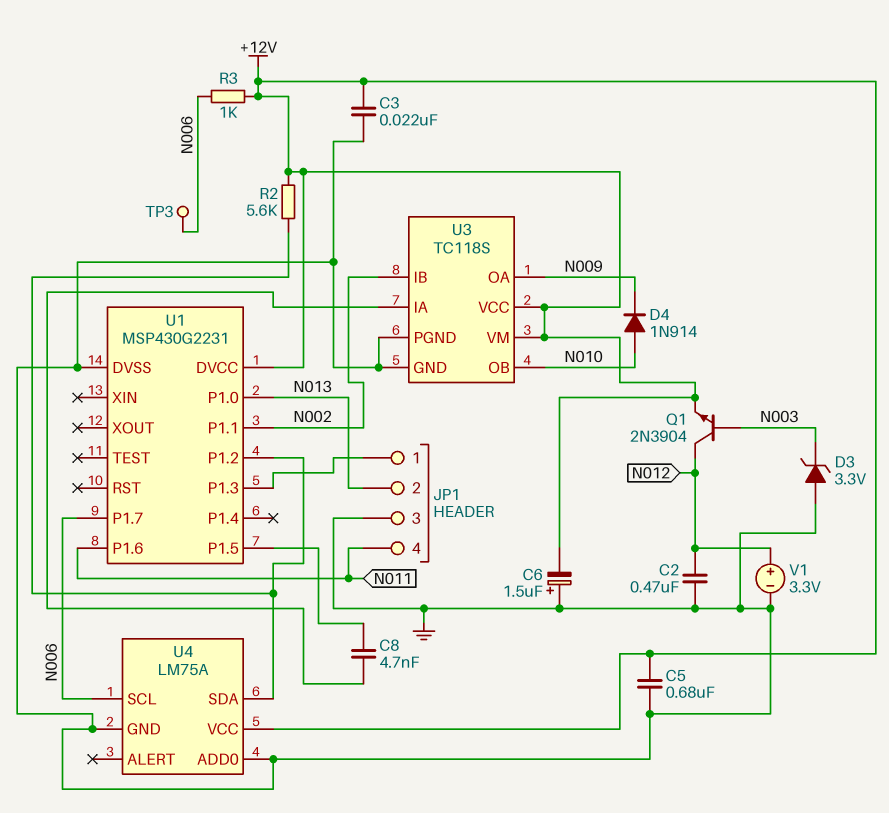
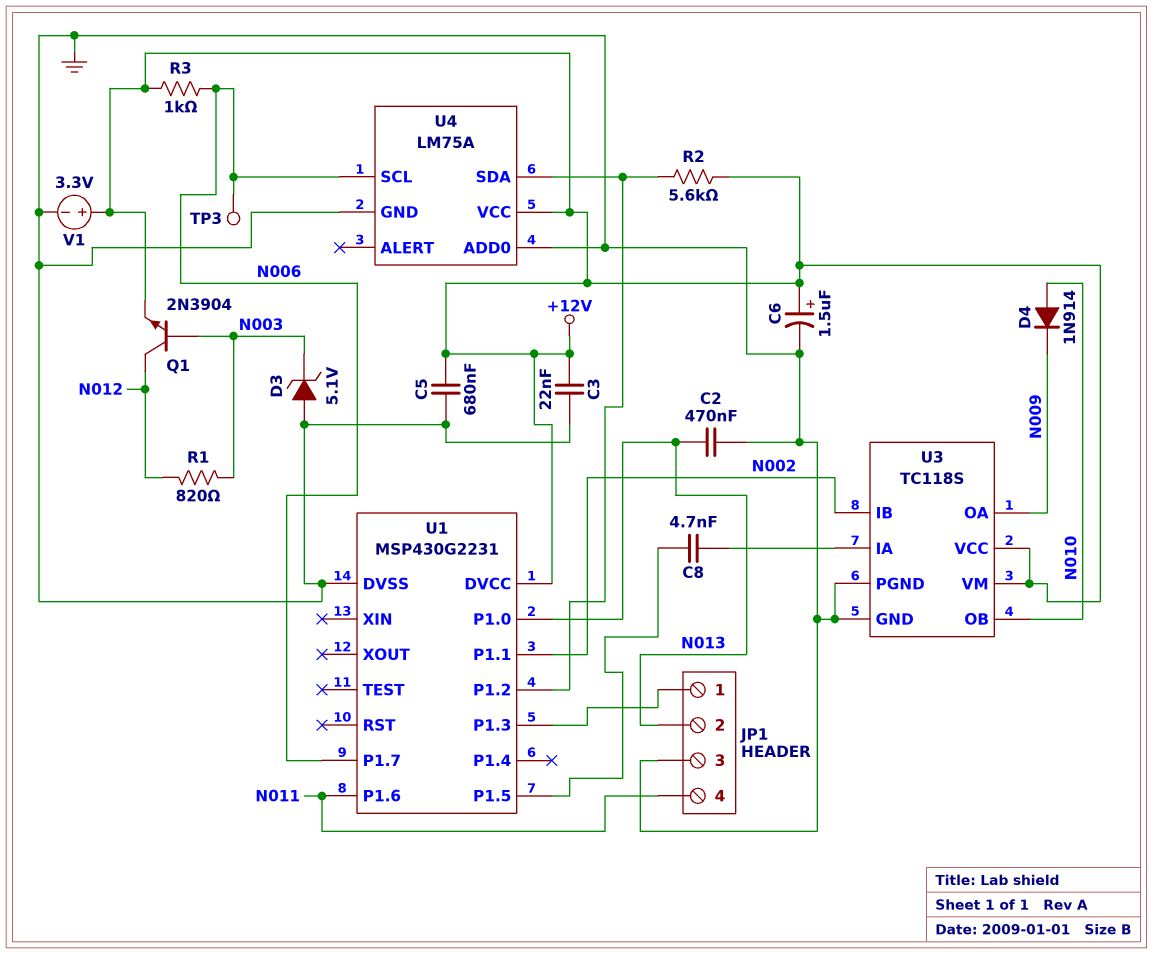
C2: 470nF (GND, N012) -> 470nF (GND, N013)
C6: 1.5uF (plus GND, minus +12V) -> 1.5uF (plus +12V, minus GND)
D3: zener 3.3V (A GND, K N003) -> zener 5.1V (A GND, K N003)
R1: none -> 820 (N003, N012)
V1: 3.3V (plus N012, minus GND) -> 3.3V (plus +12V, minus GND)

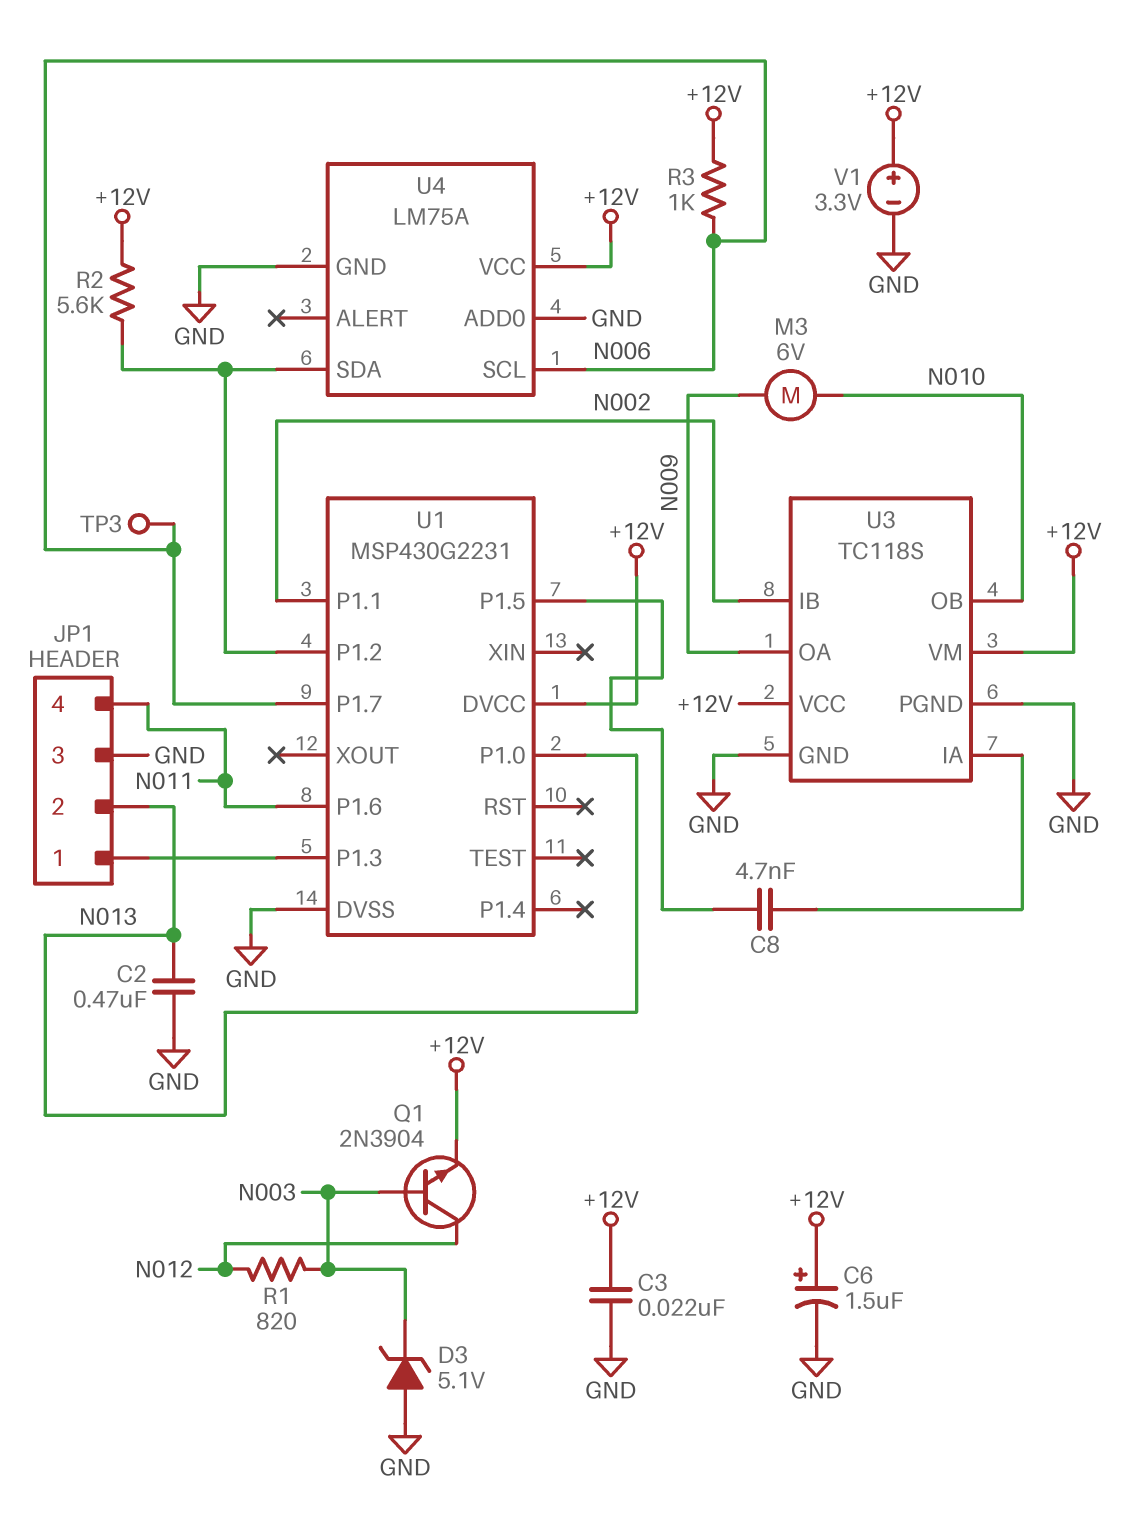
C5: 680nF (+12V, GND) -> none
D4: diode 1N914 (A N010, K N009) -> none
M3: none -> motor 6V (N009, N010)

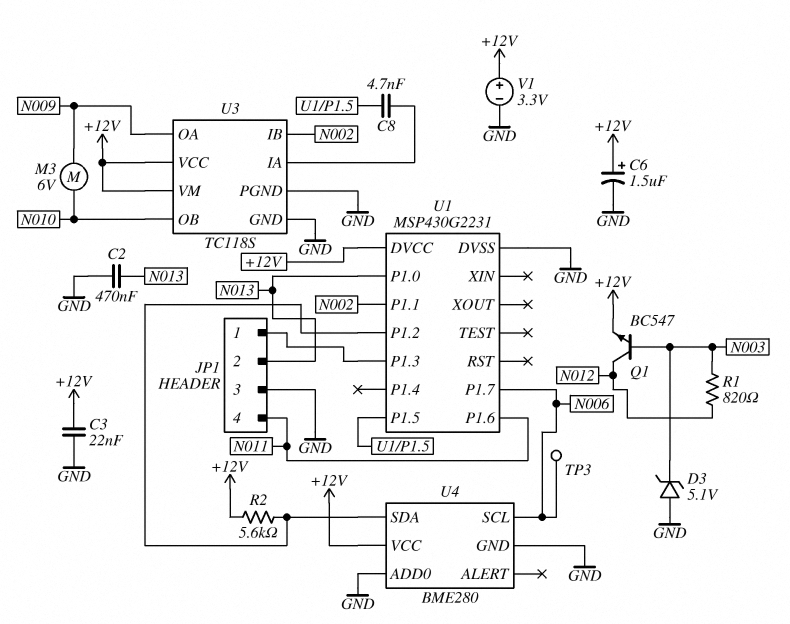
Q1: NPN 2N3904 (B N003, C N012, E +12V) -> NPN BC547 (B N003, C N012, E +12V)
R3: 1k (+12V, N006) -> none
U4: LM75A -> BME280

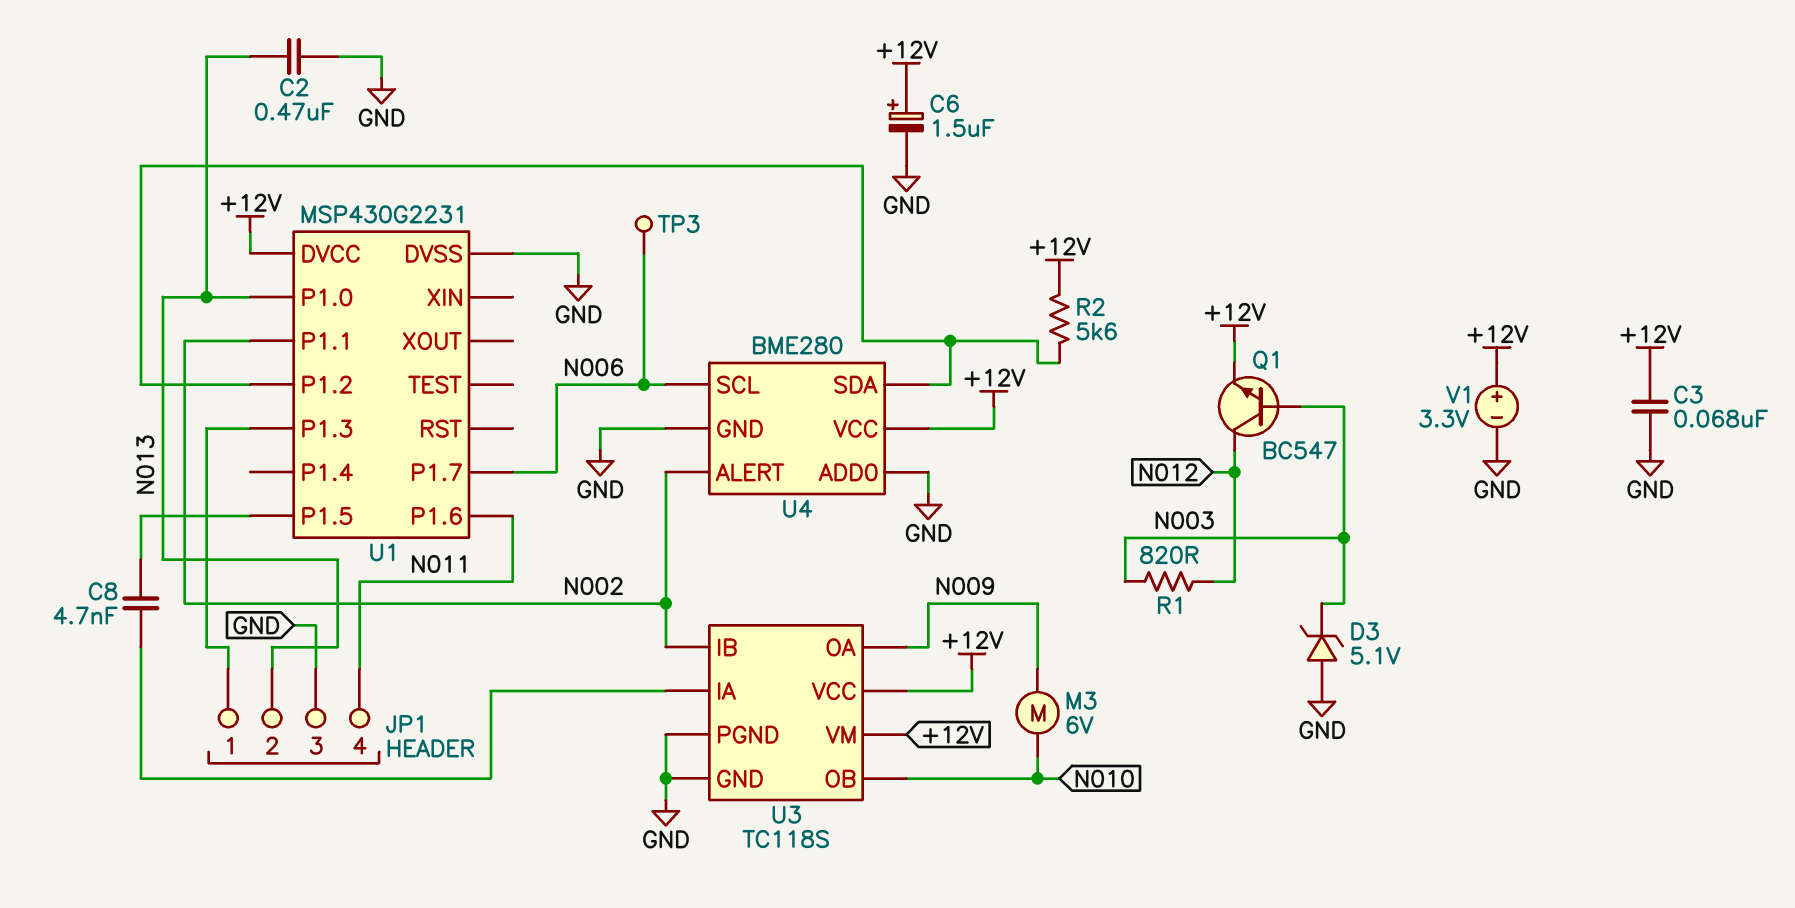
C3: 22nF (+12V, GND) -> 68nF (+12V, GND)
U4 pin ALERT: none -> N002

